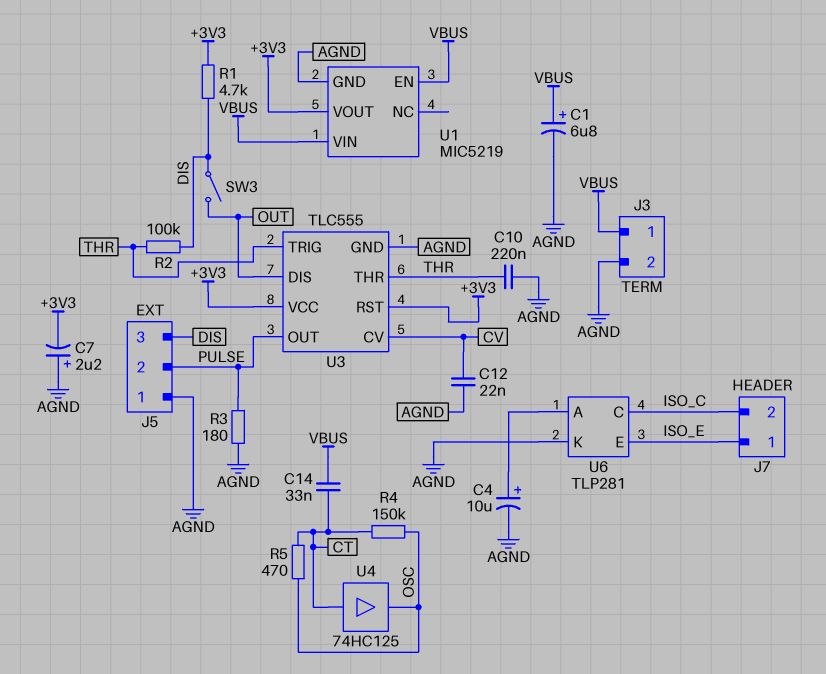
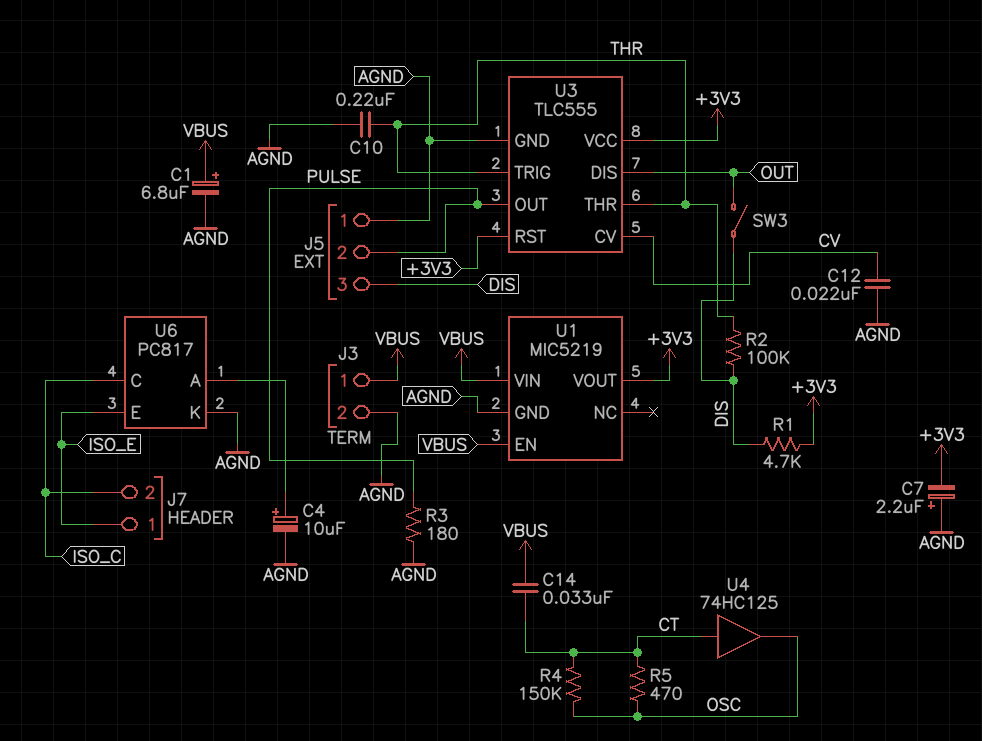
U6: TLP281 -> PC817

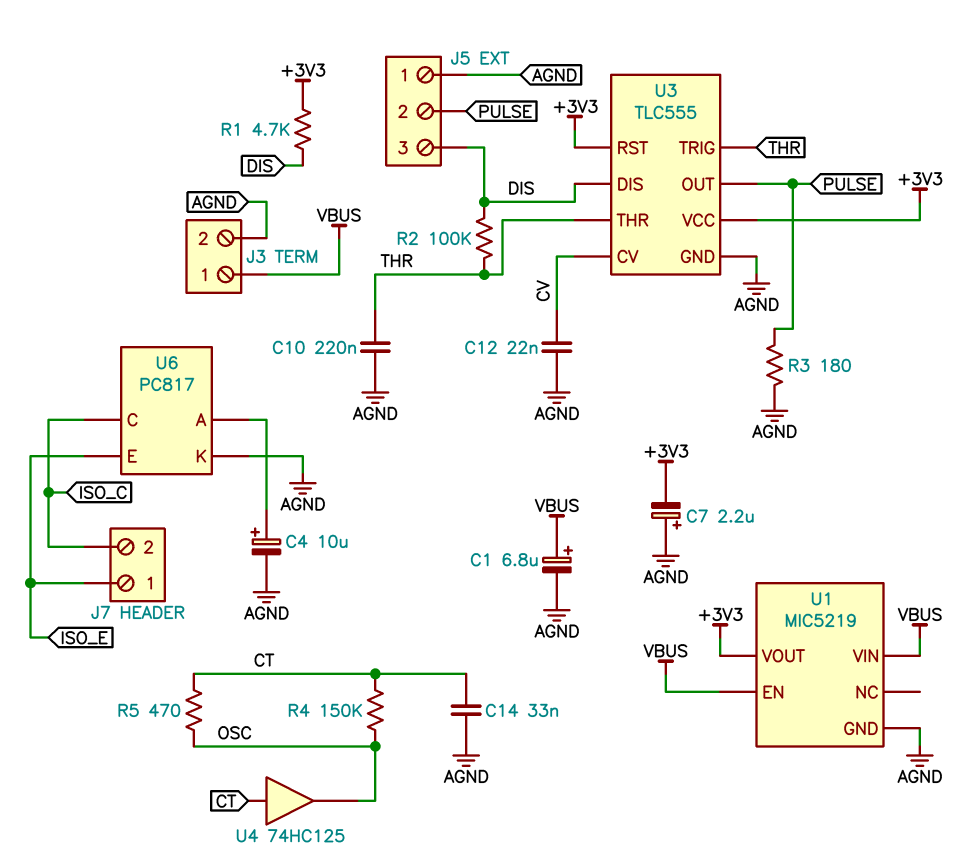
C14: 33nF (CT, VBUS) -> 33nF (AGND, CT)
SW3: switch (DIS, OUT) -> none
U3 pin DIS: OUT -> DIS

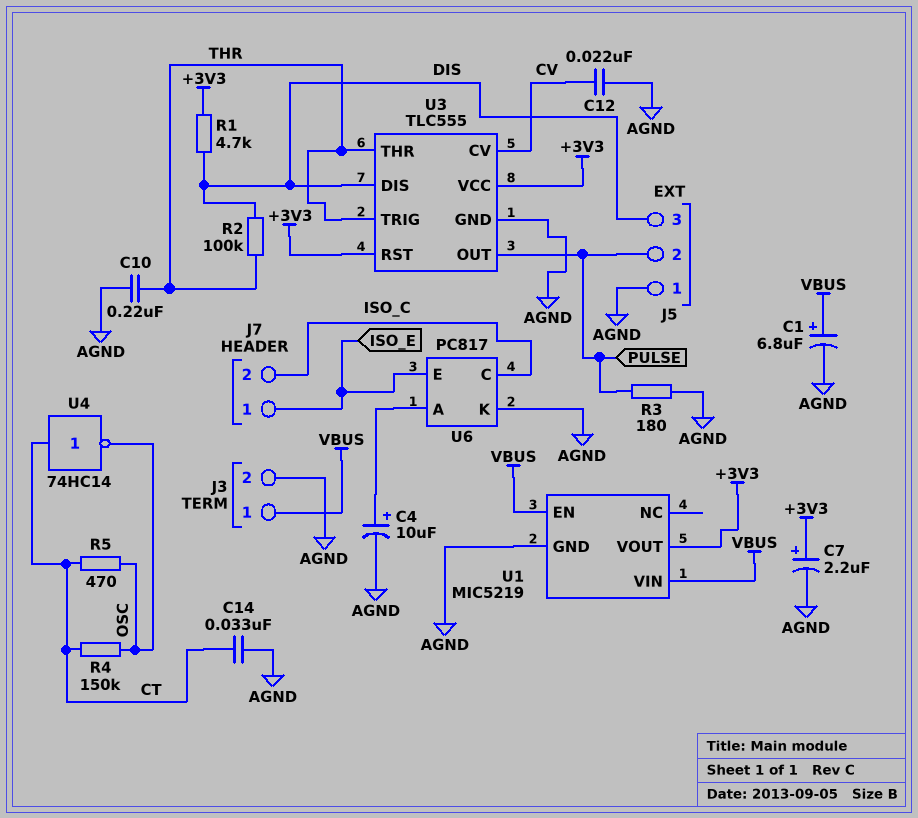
C7: 2.2uF (plus AGND, minus +3V3) -> 2.2uF (plus +3V3, minus AGND)
U4: buffer 74HC125 (in CT, out OSC) -> NOT 74HC14 (in CT, out OSC)

